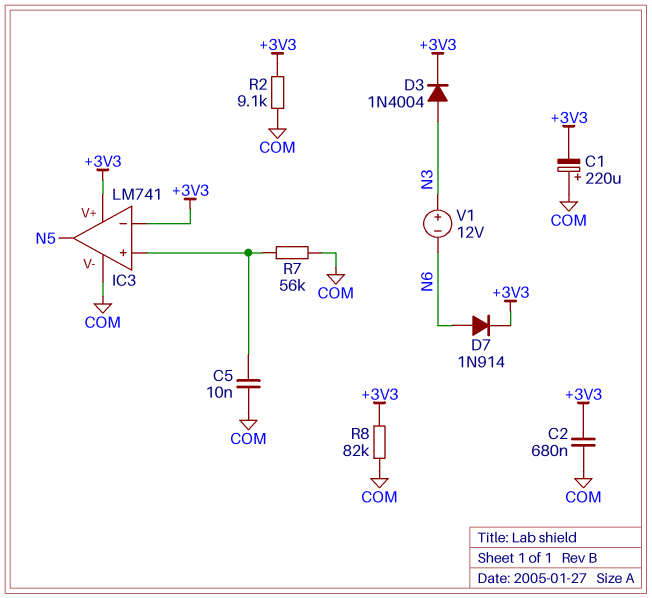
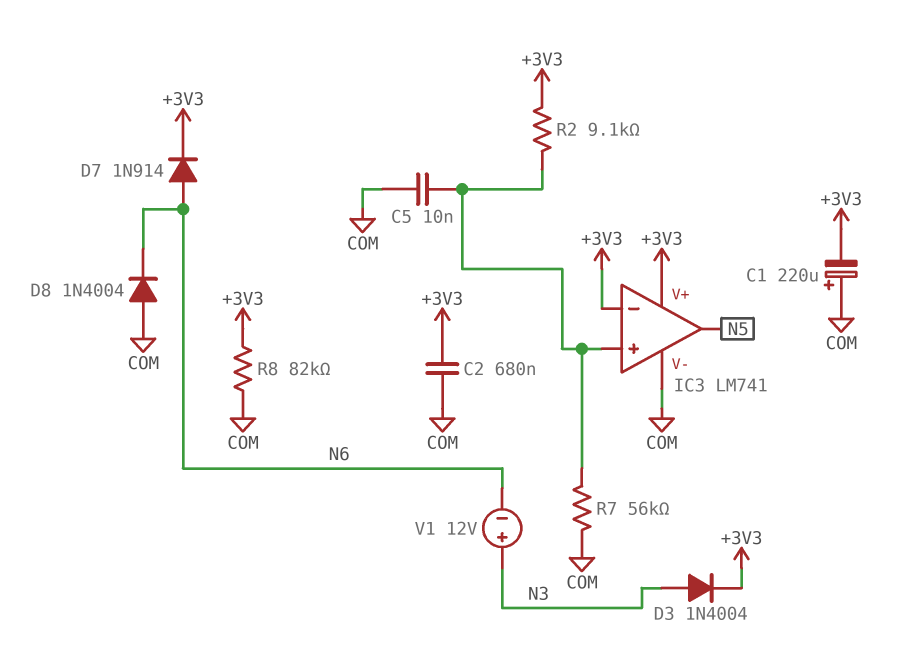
D8: none -> diode 1N4004 (A COM, K N6)
R2: 9.1k (+3V3, COM) -> 9.1k (+3V3, IC3/in+)

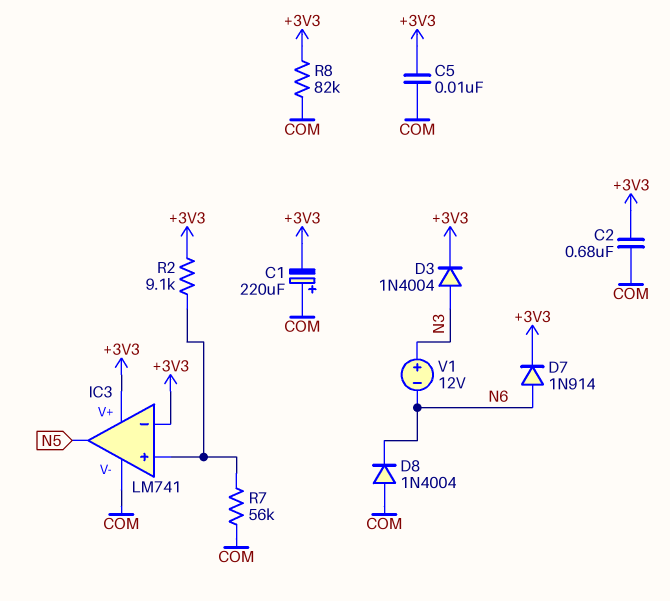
C5: 10nF (COM, IC3/in+) -> 10nF (+3V3, COM)

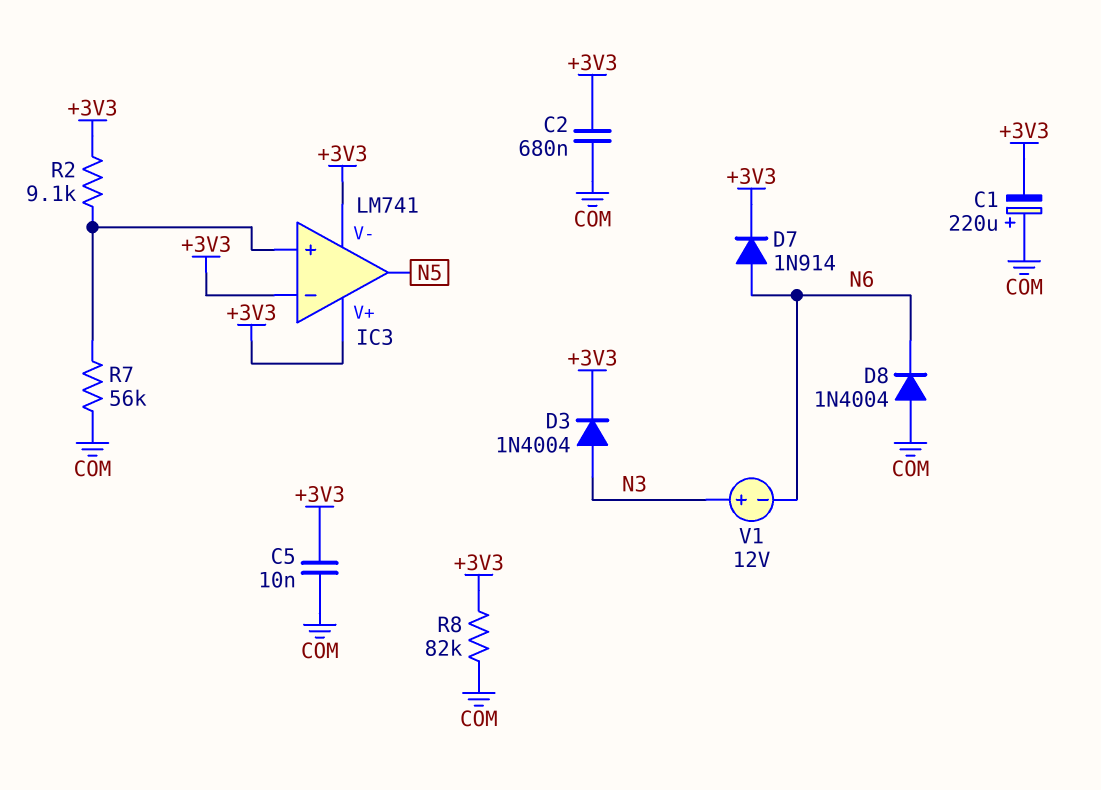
IC3 pin V-: COM -> +3V3

